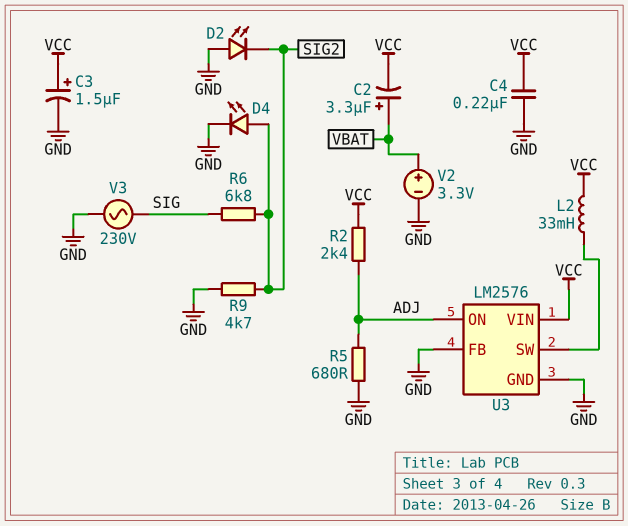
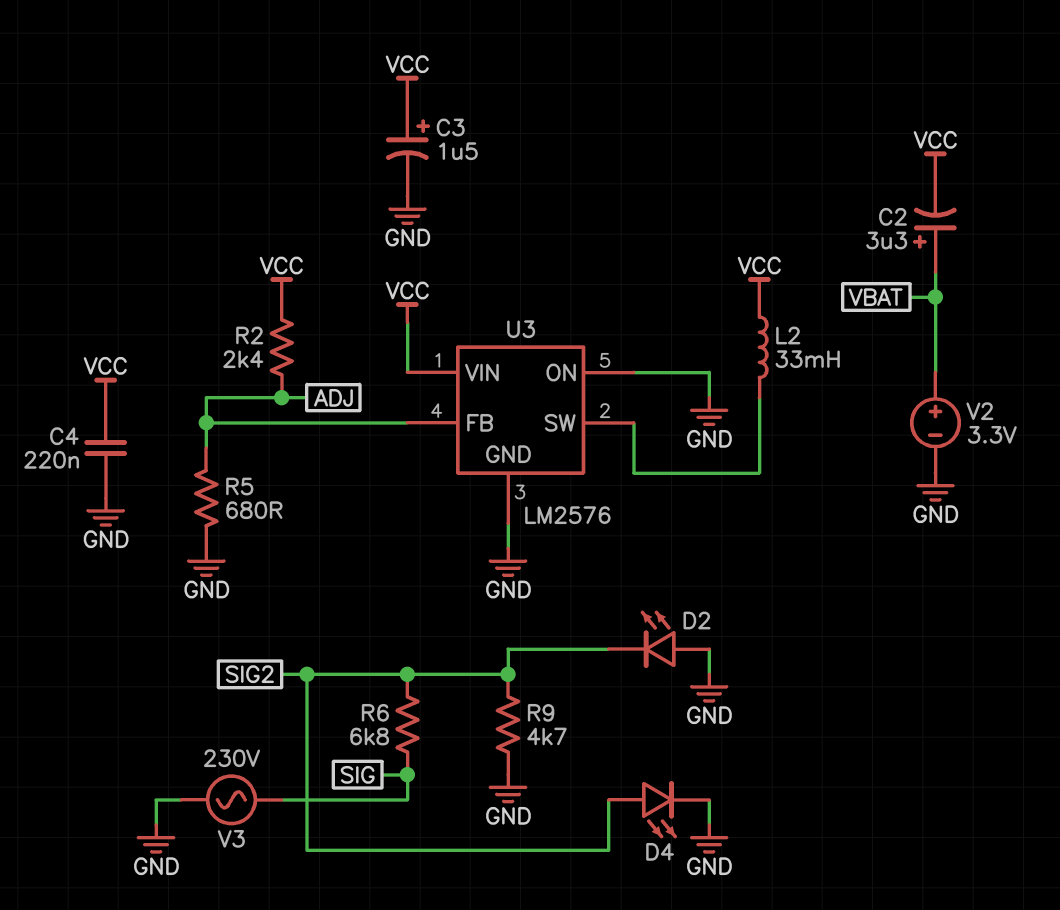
U3 pin FB: GND -> ADJ
U3 pin ON: ADJ -> GND

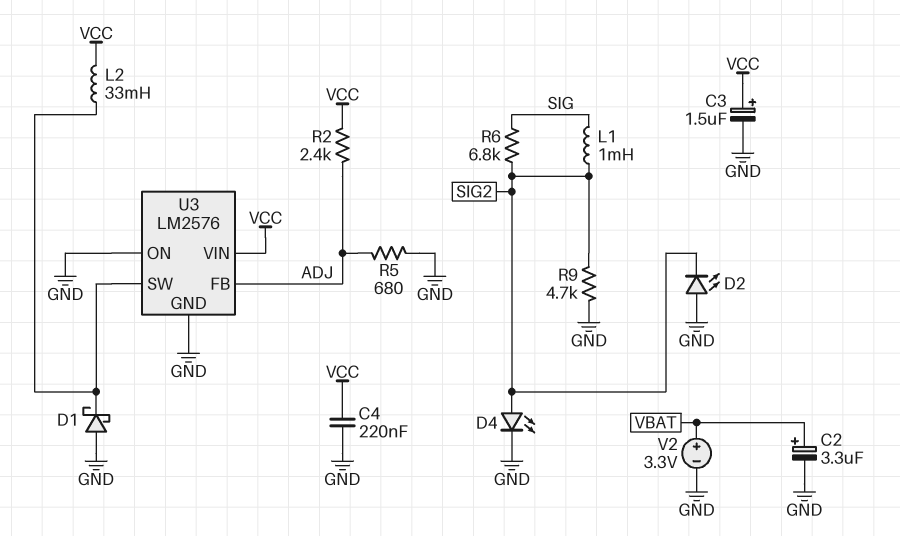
C2: 3.3uF (plus VBAT, minus VCC) -> 3.3uF (plus VBAT, minus GND)
D1: none -> schottky (A GND, K U3/SW)
L1: none -> 1mH (SIG, SIG2)
V3: AC 230V (GND, SIG) -> none

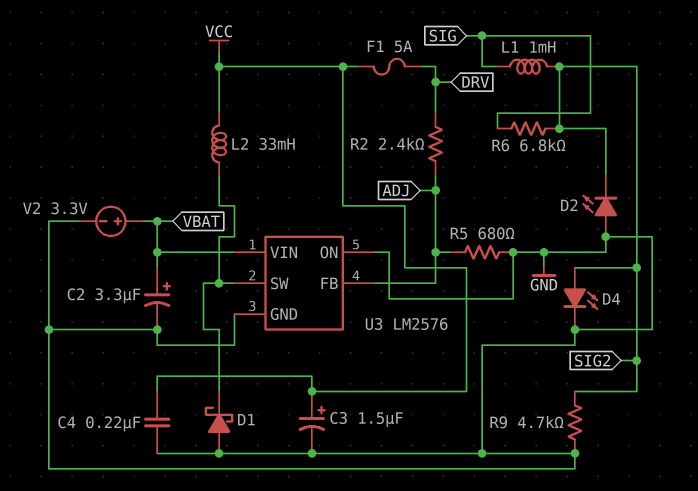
F1: none -> 5A (DRV, VCC)
R2: 2.4k (ADJ, VCC) -> 2.4k (ADJ, DRV)
U3 pin VIN: VCC -> VBAT

